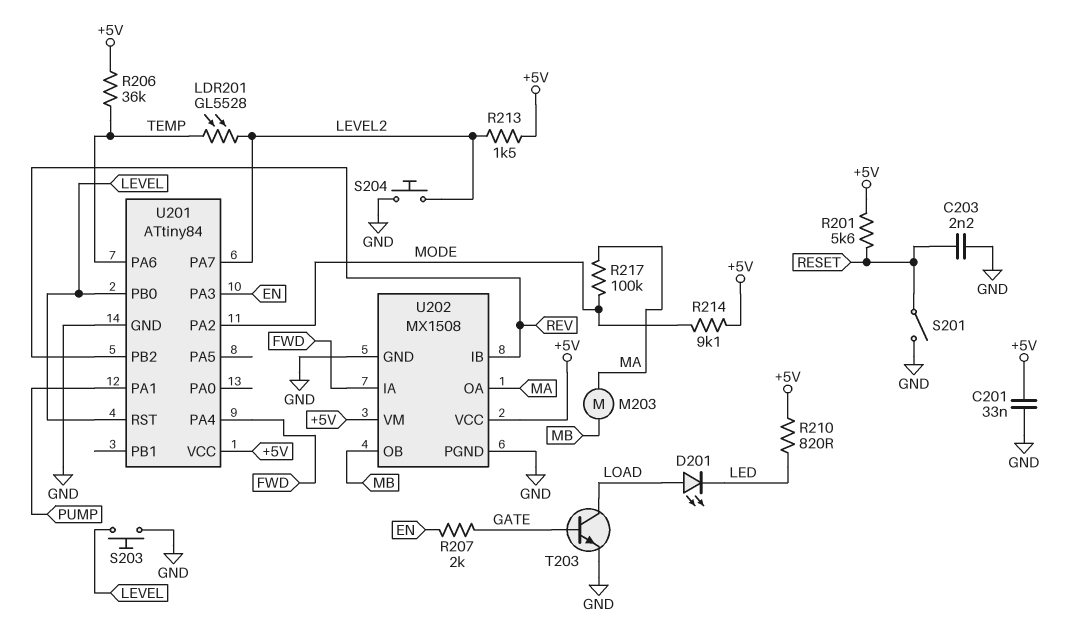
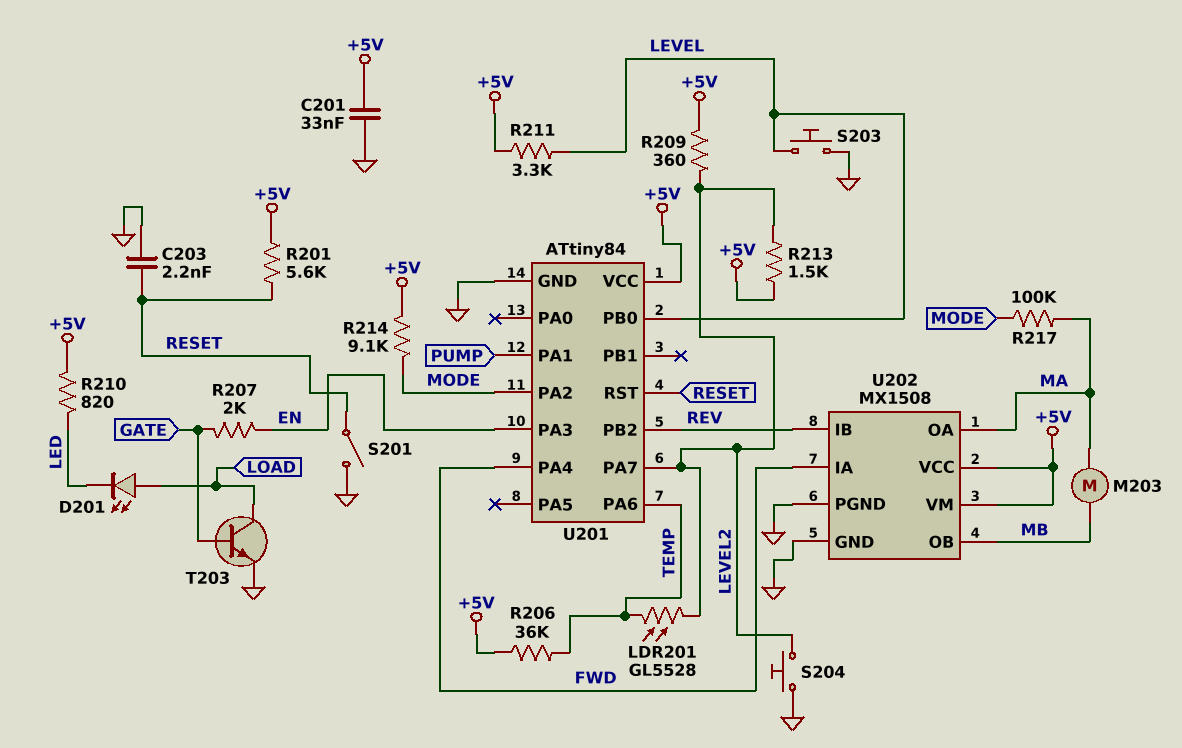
R209: none -> 360 (+5V, LEVEL2)
R211: none -> 3.3k (+5V, LEVEL)
U201 pin RST: LEVEL -> RESET

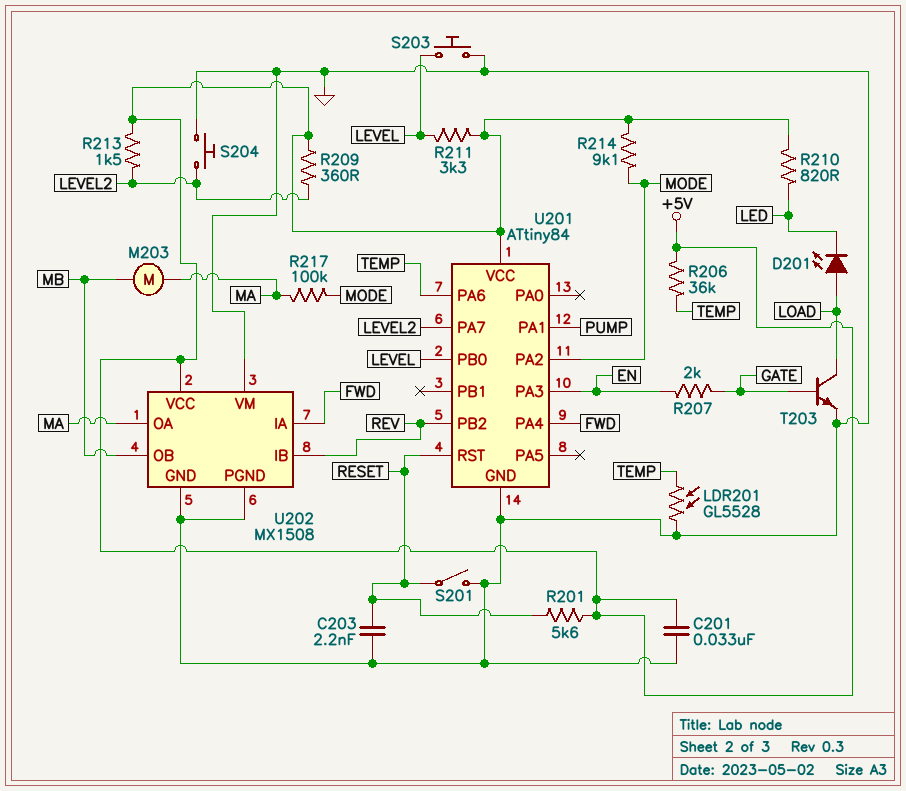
LDR201: GL5528 (LEVEL2, TEMP) -> GL5528 (GND, TEMP)
U202 pin VM: +5V -> GND

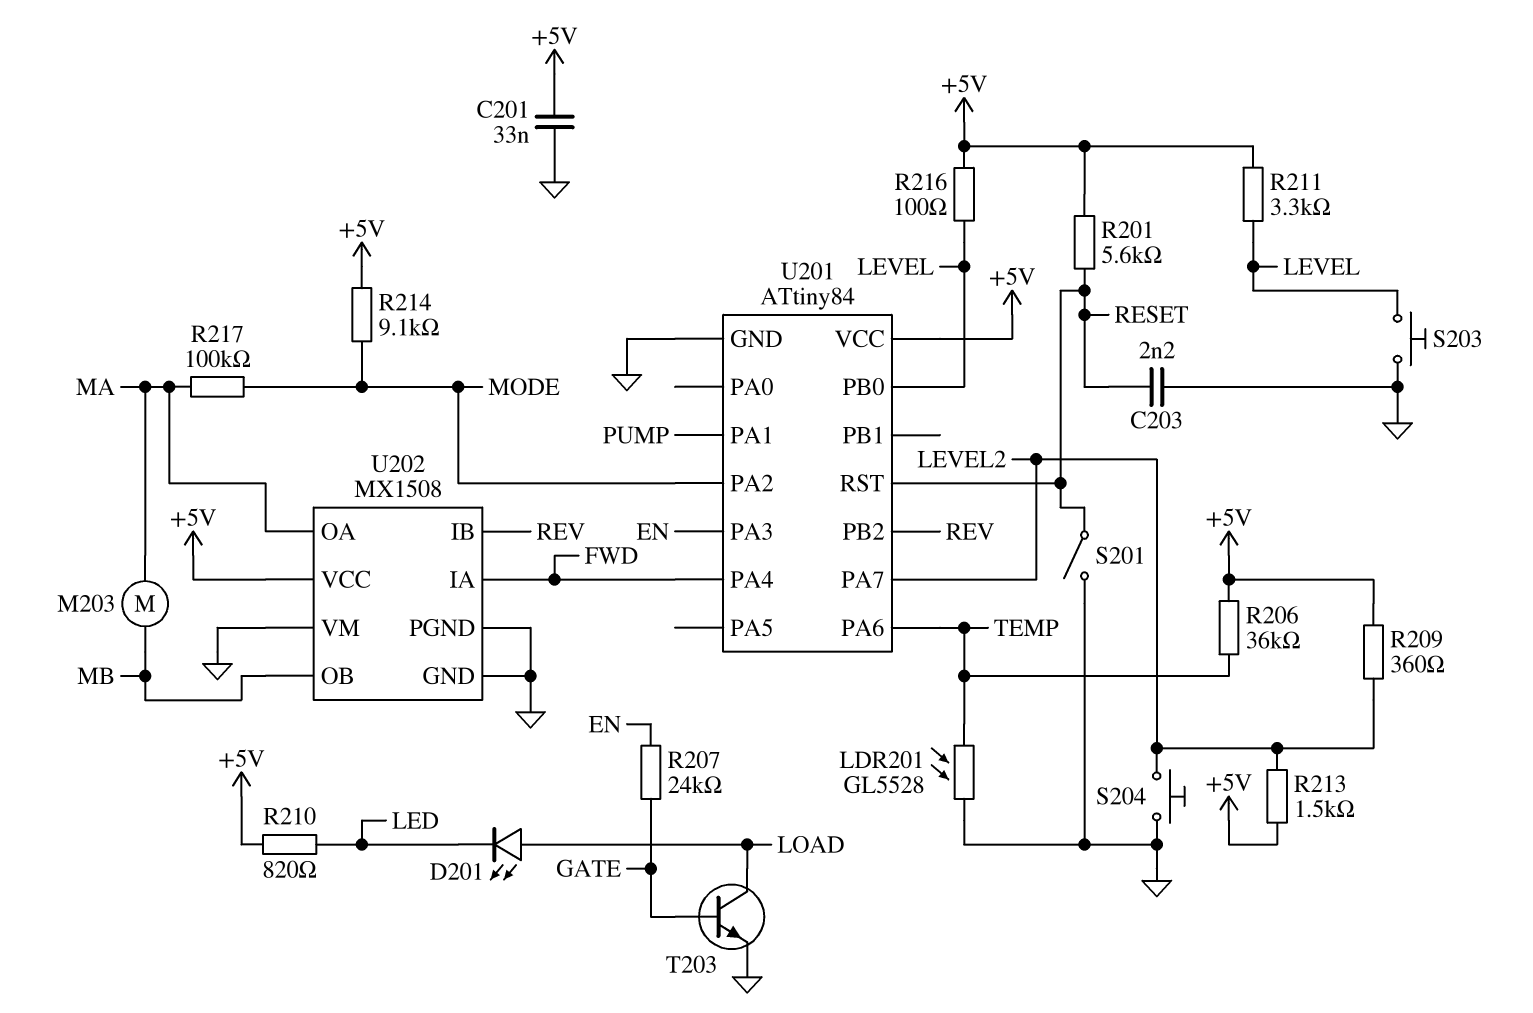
R207: 2k (EN, GATE) -> 24k (EN, GATE)
R216: none -> 100 (+5V, LEVEL)

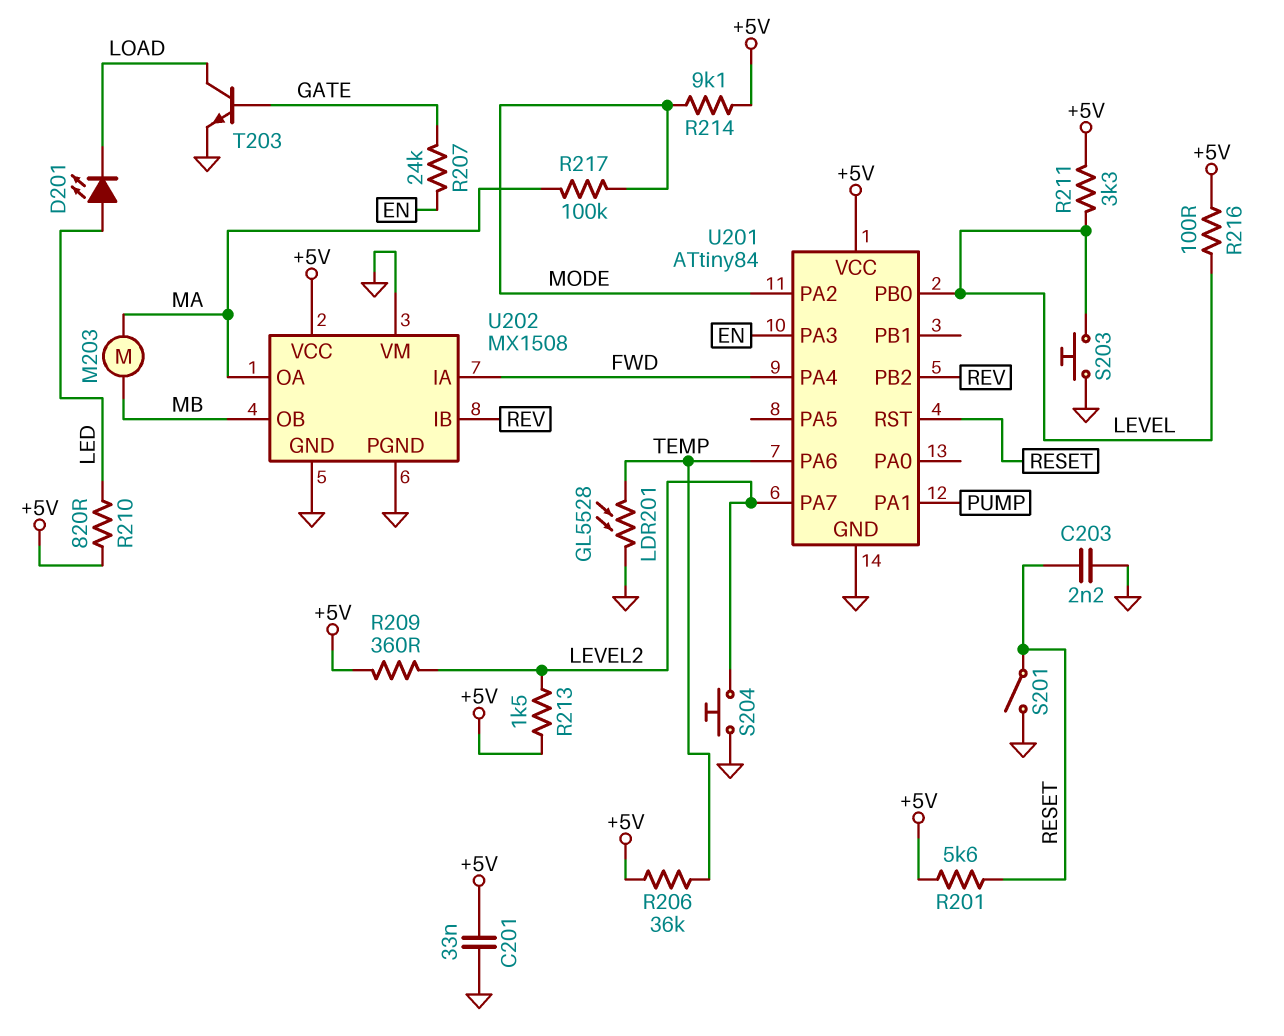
D201: LED (A LOAD, K LED) -> LED (A LED, K LOAD)

